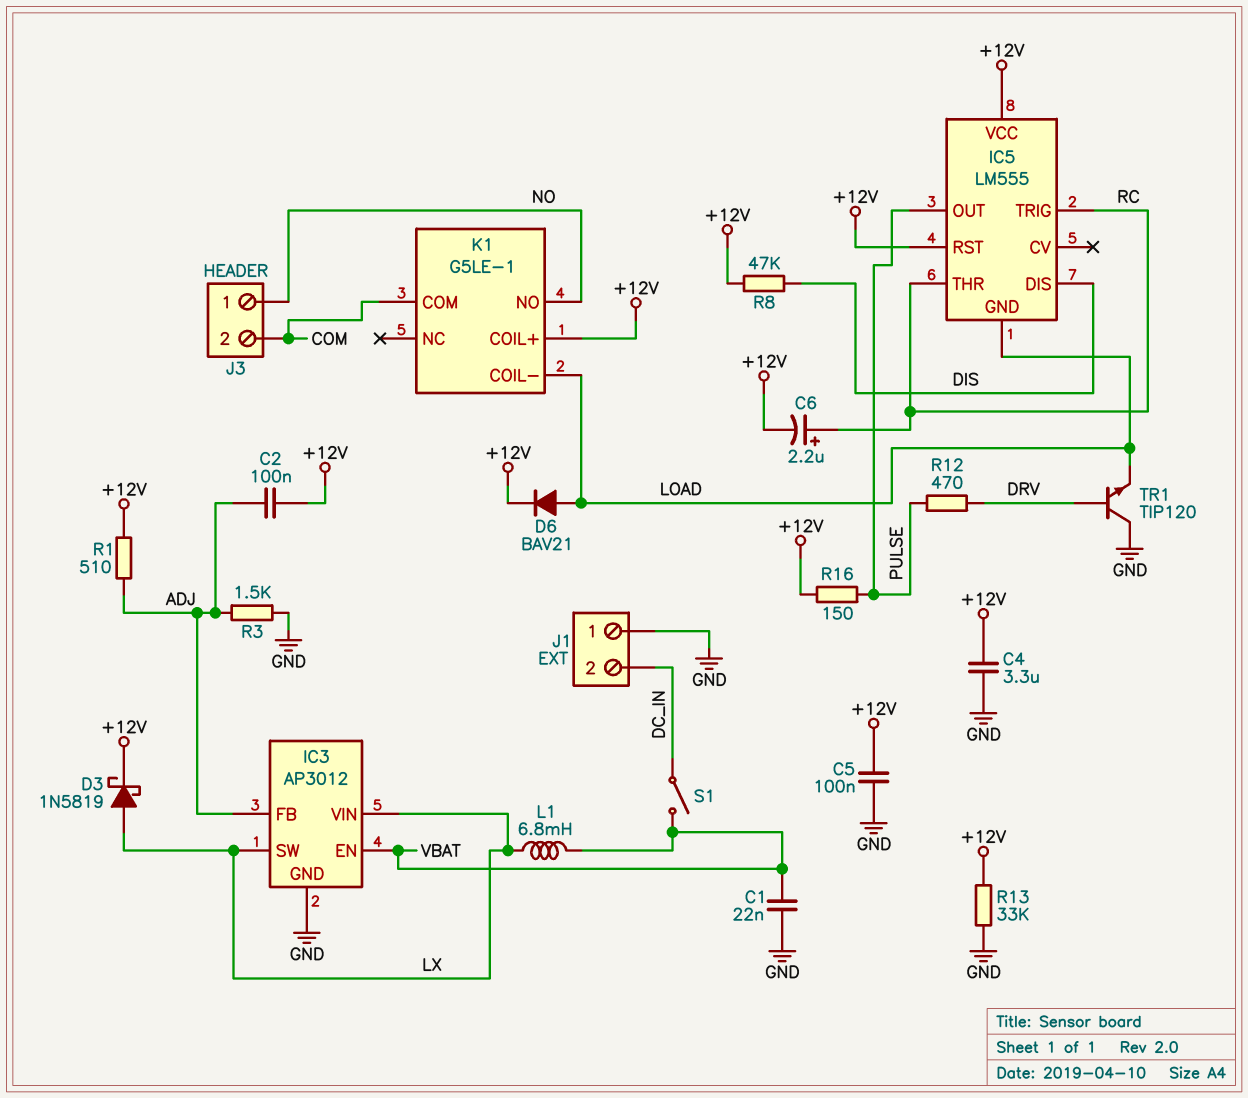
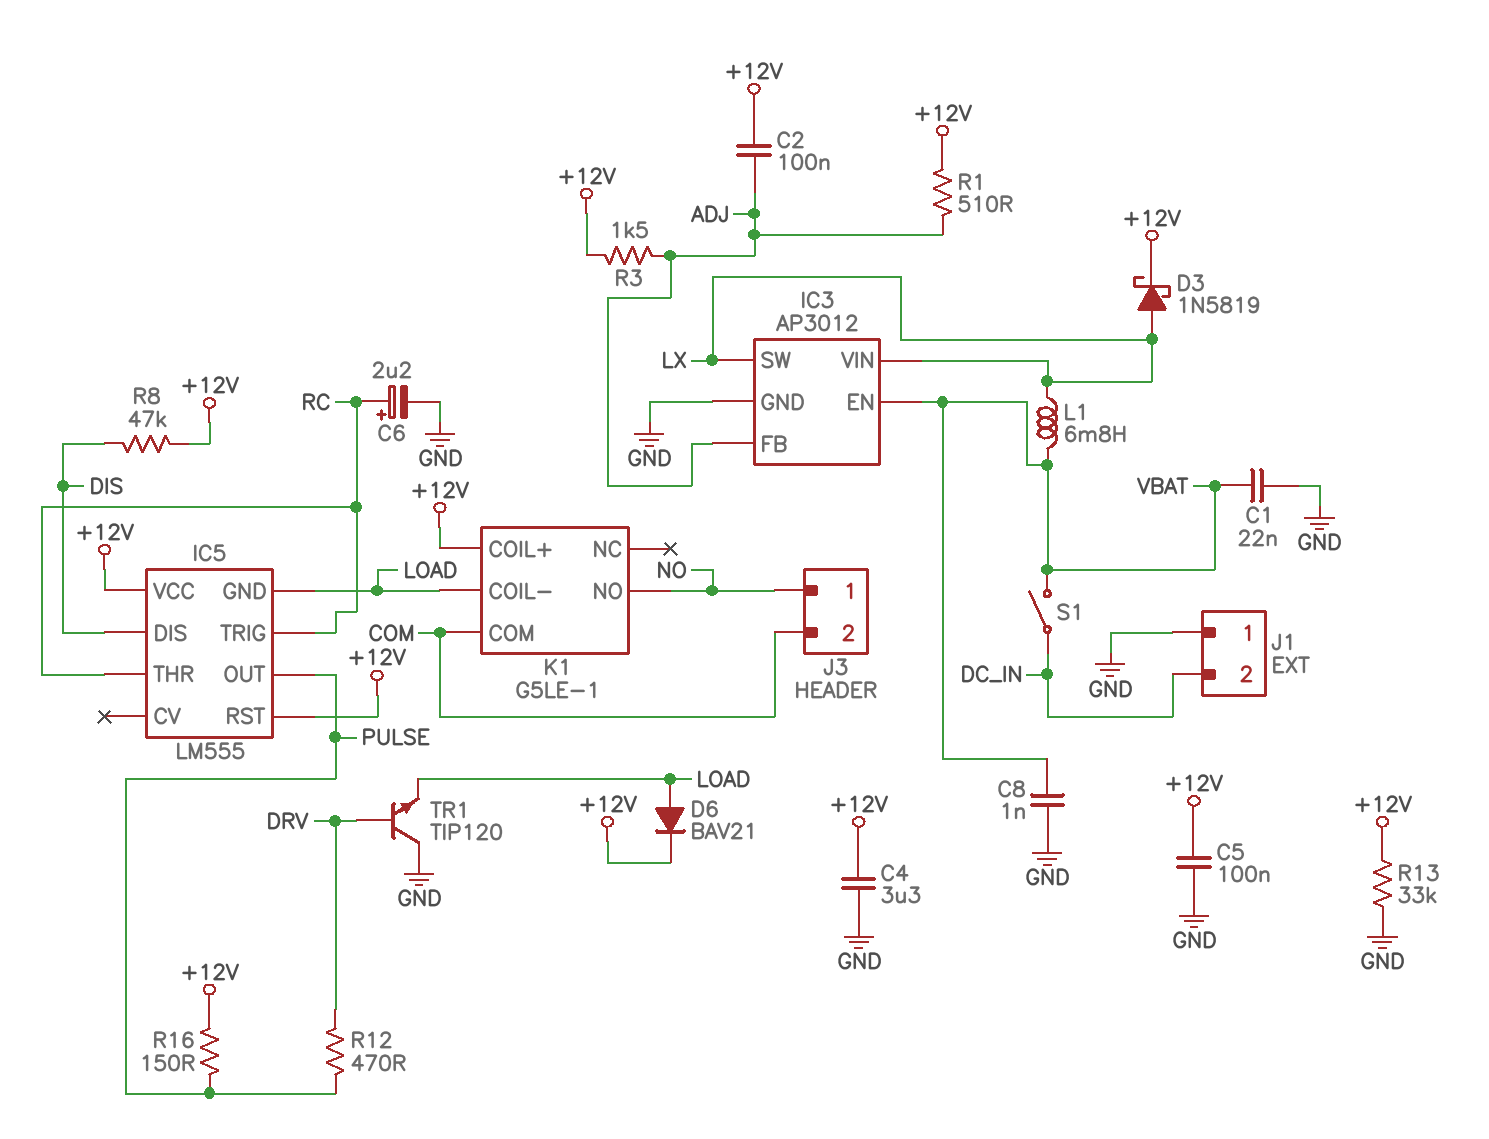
C6: 2.2uF (plus RC, minus +12V) -> 2.2uF (plus RC, minus GND)
C8: none -> 1nF (GND, VBAT)
R3: 1.5k (ADJ, GND) -> 1.5k (+12V, ADJ)

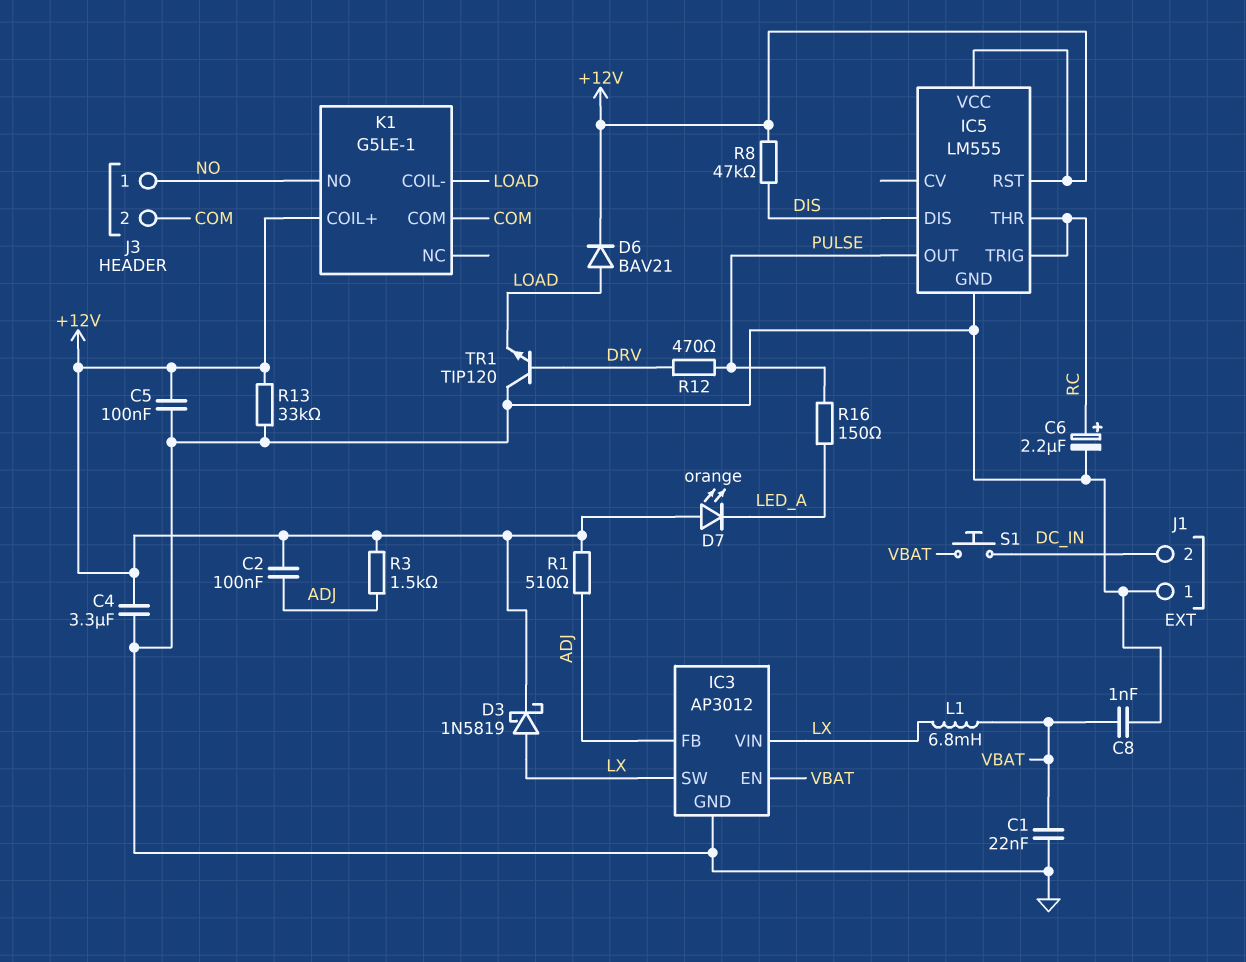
D7: none -> LED orange (A +12V, K LED_A)
IC5 pin GND: LOAD -> GND
R16: 150 (+12V, PULSE) -> 150 (LED_A, PULSE)
S1: switch (DC_IN, VBAT) -> button (DC_IN, VBAT)

